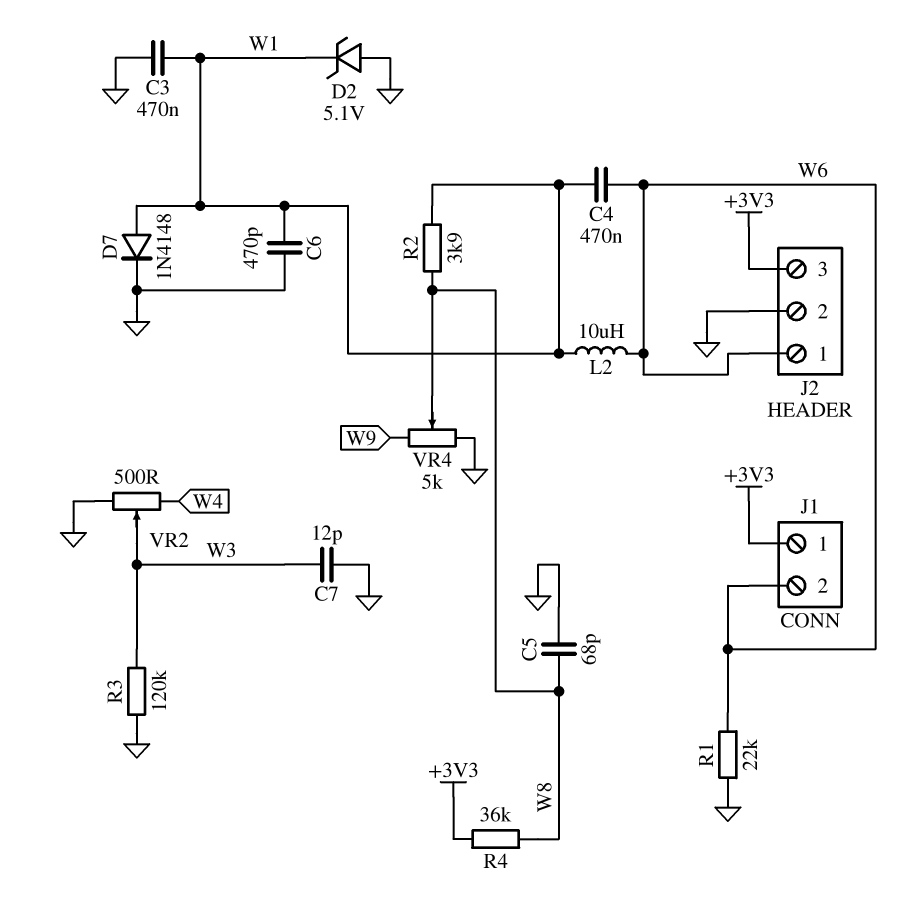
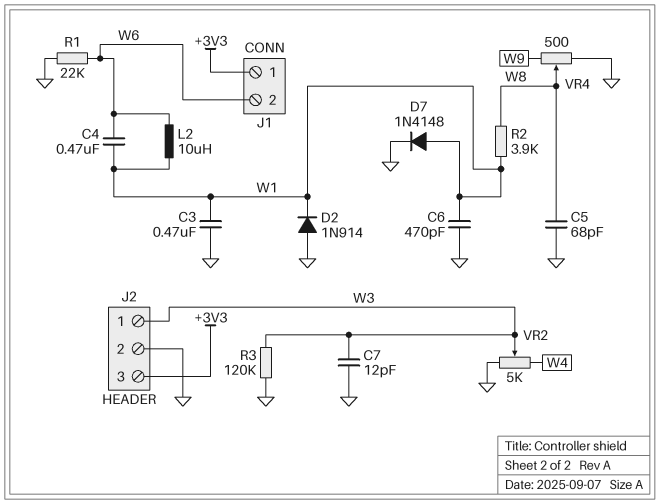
D2: zener 5.1V (A GND, K W1) -> diode 1N914 (A GND, K W1)
J2 pin 1: W6 -> W3
R4: 36k (+3V3, W8) -> none
VR2: 500 (GND, W4, wiper W3) -> 5k (GND, W4, wiper W3)
VR4: 5k (GND, W9, wiper W8) -> 500 (GND, W9, wiper W8)

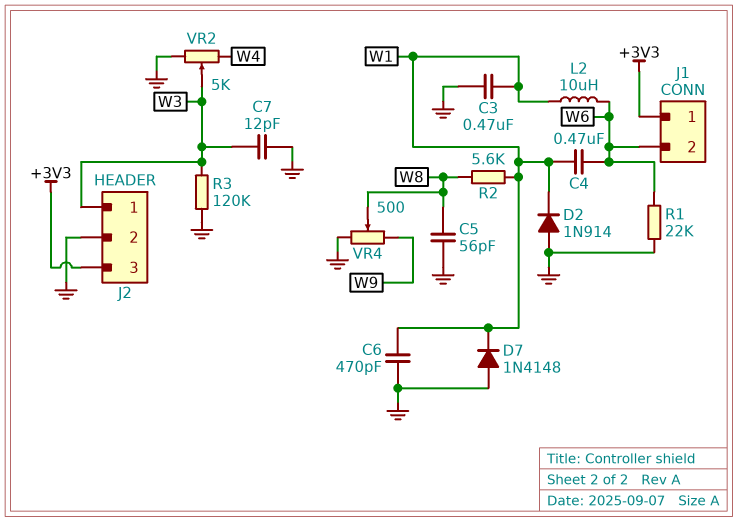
C5: 68pF (GND, W8) -> 56pF (GND, W8)
D7: diode 1N4148 (A W1, K GND) -> diode 1N4148 (A GND, K W1)
R2: 3.9k (W1, W8) -> 5.6k (W1, W8)

